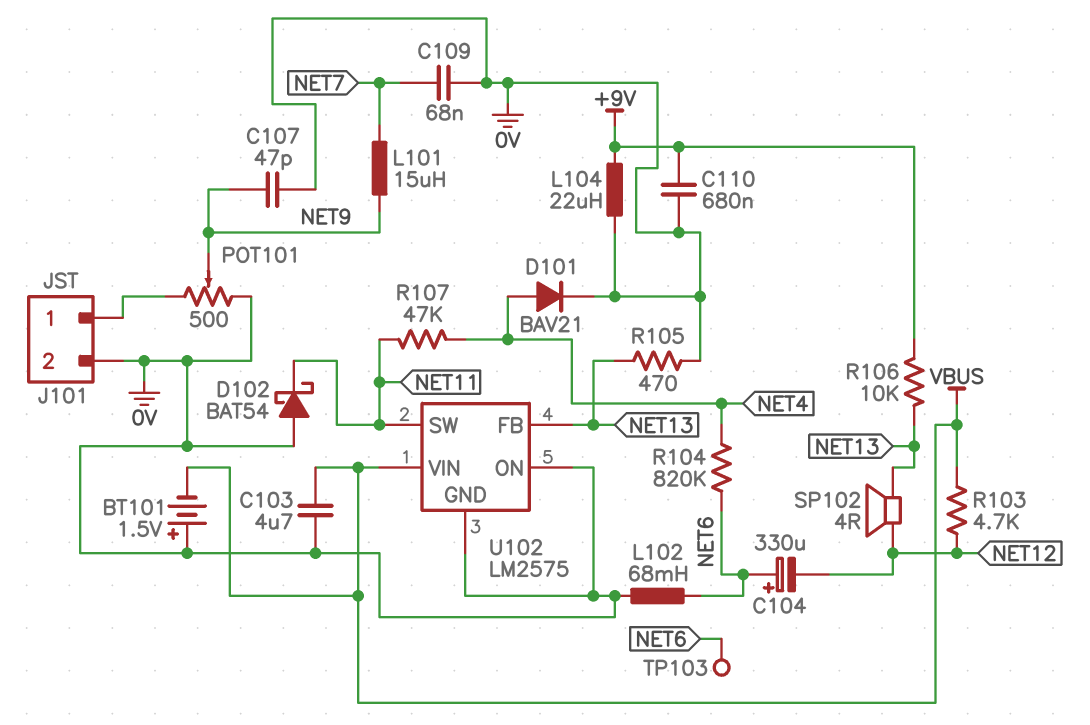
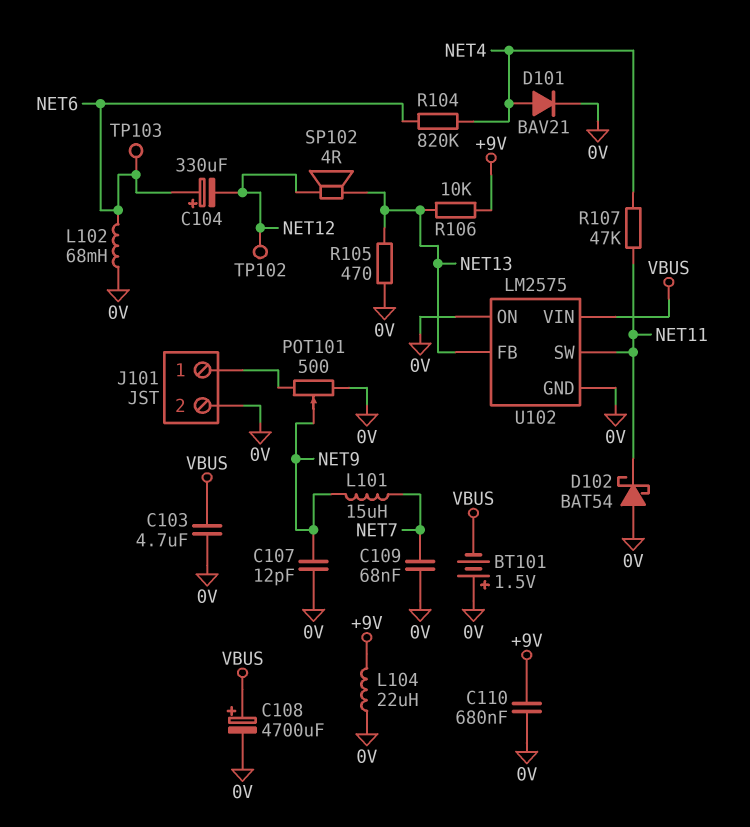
C107: 47pF (0V, NET9) -> 12pF (0V, NET9)
C108: none -> 4700uF (plus VBUS, minus 0V)
R103: 4.7k (NET12, VBUS) -> none
TP102: none -> test point (NET12)

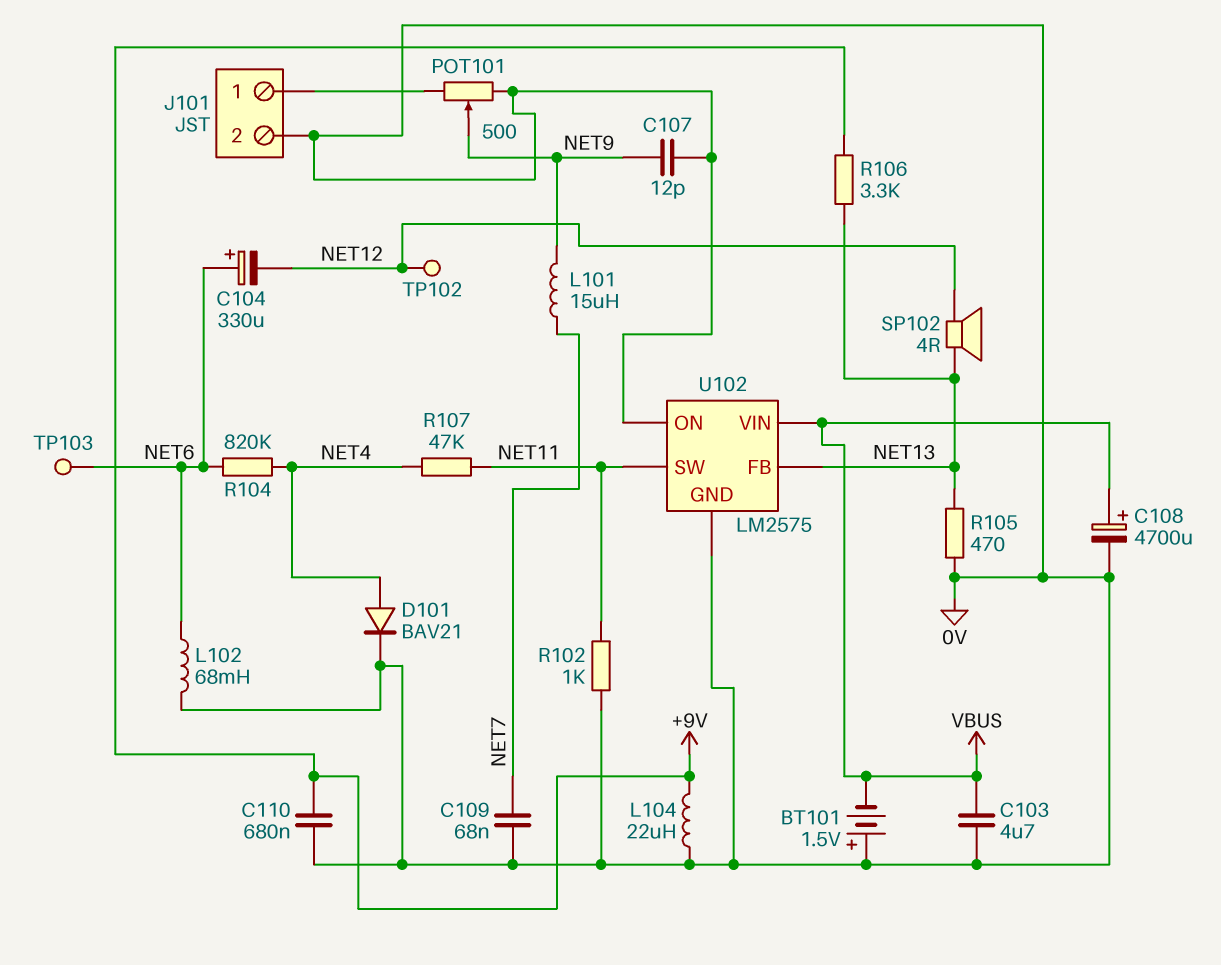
D102: schottky BAT54 (A 0V, K NET11) -> none
R102: none -> 1k (0V, NET11)
R106: 10k (+9V, NET13) -> 3.3k (+9V, NET13)

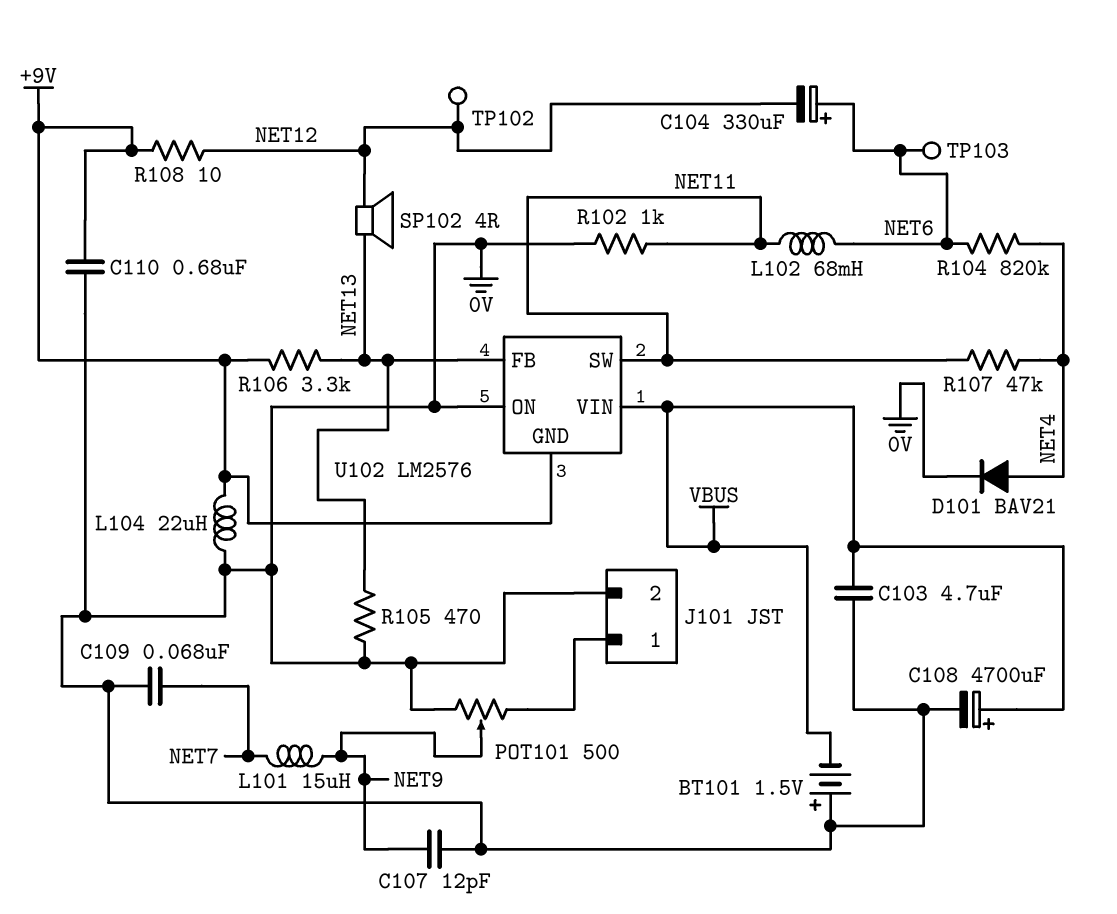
L102: 68mH (0V, NET6) -> 68mH (NET6, NET11)
R108: none -> 10 (+9V, NET12)
U102: LM2575 -> LM2576
U102 pin GND: 0V -> +9V

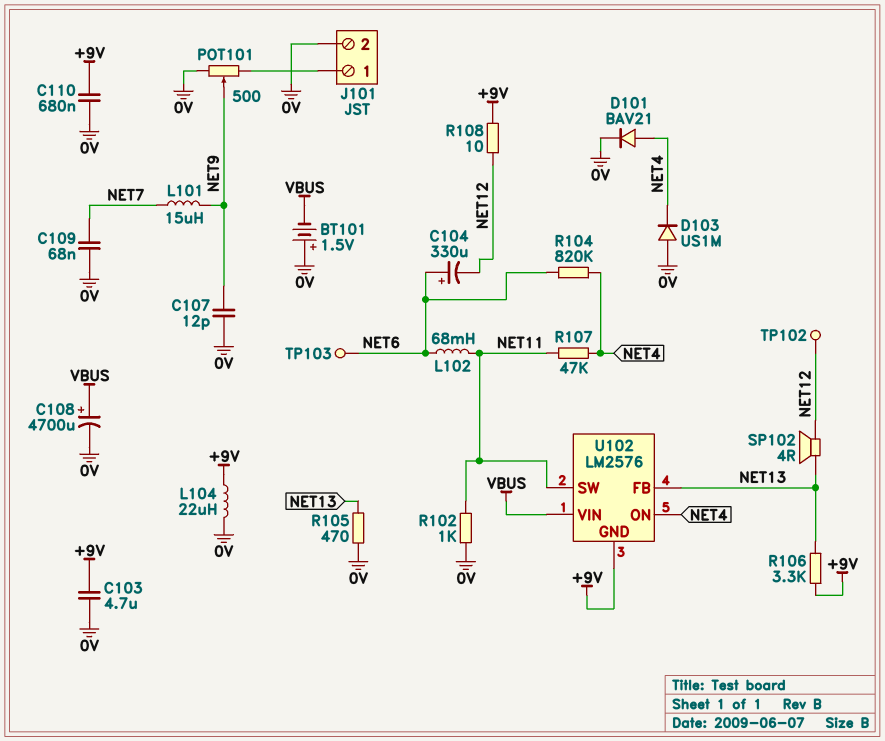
C103: 4.7uF (0V, VBUS) -> 4.7uF (+9V, 0V)
D103: none -> diode US1M (A 0V, K NET4)
U102 pin ON: 0V -> NET4

